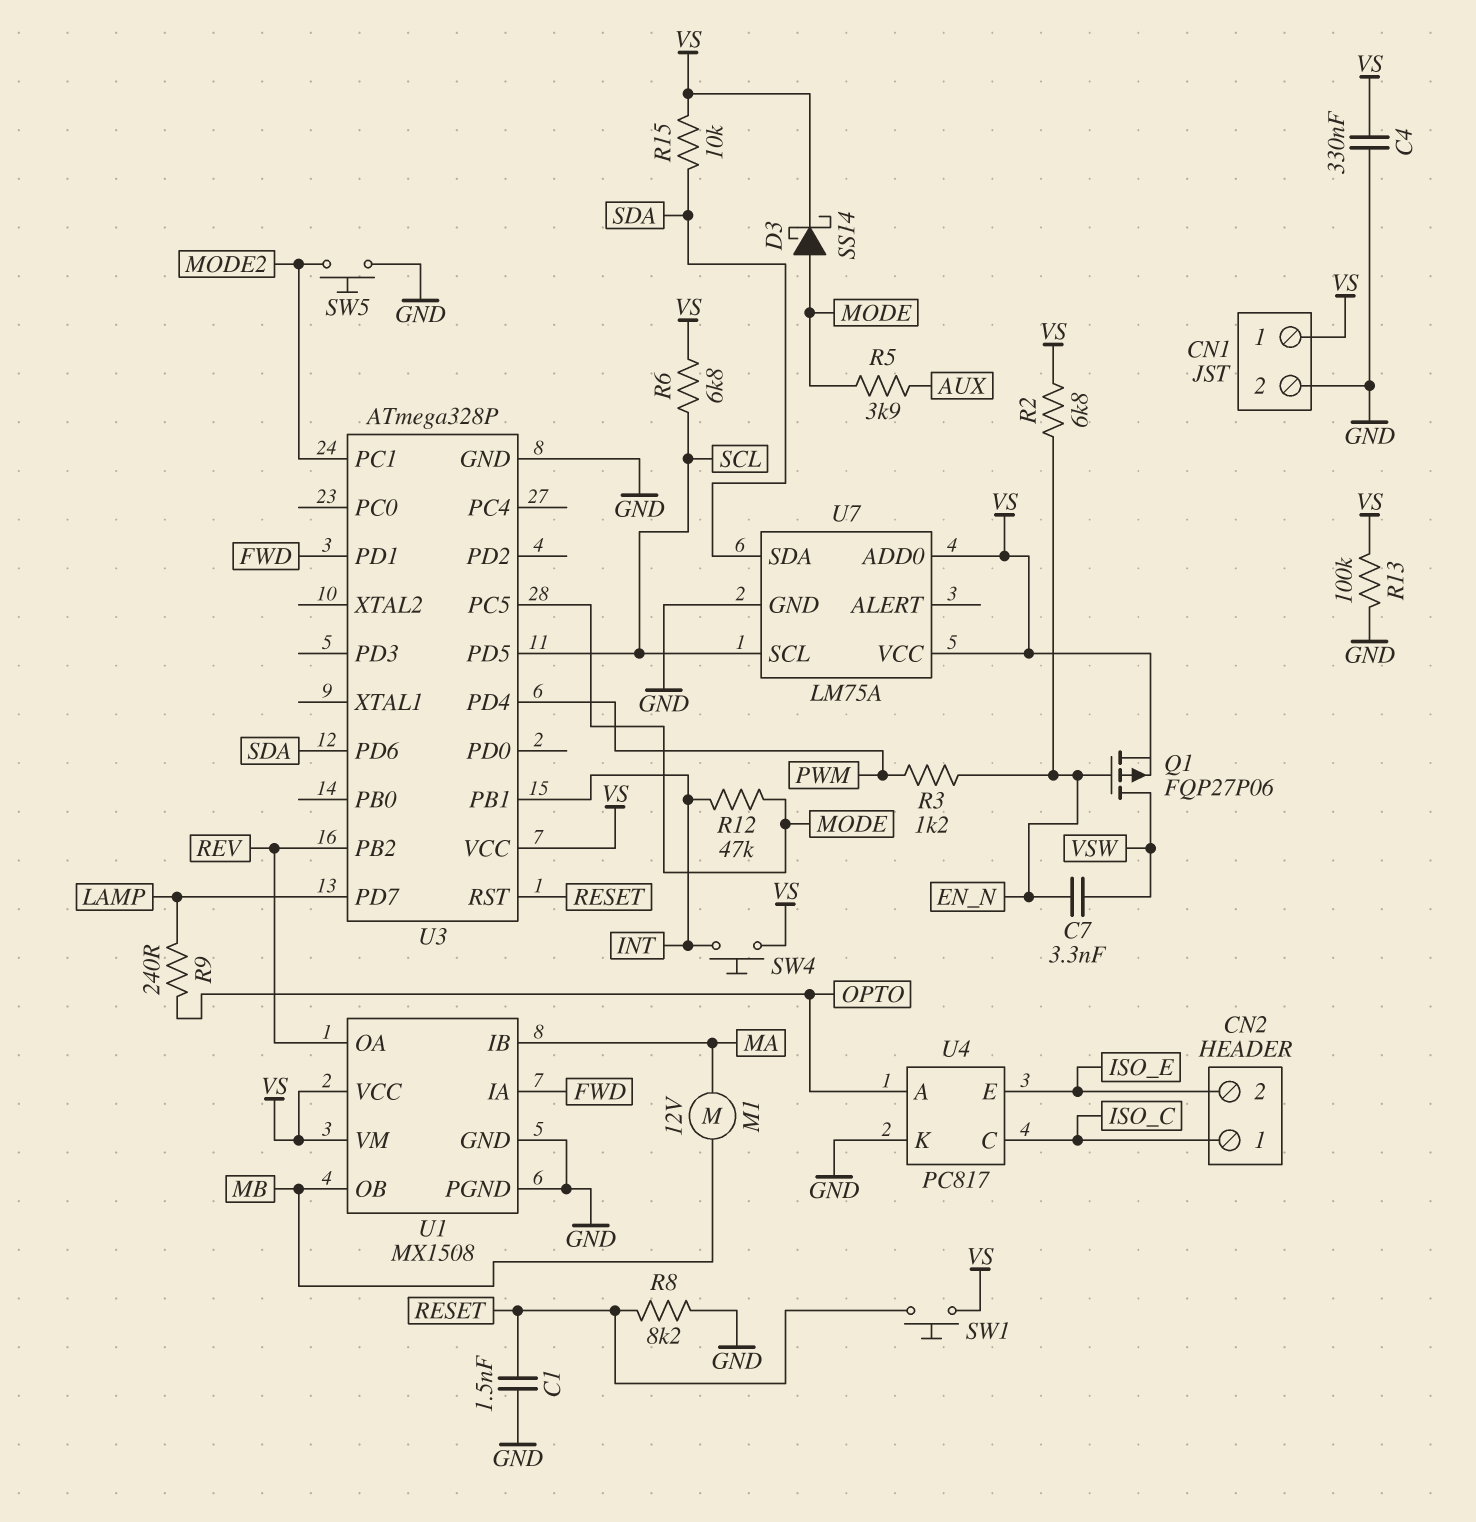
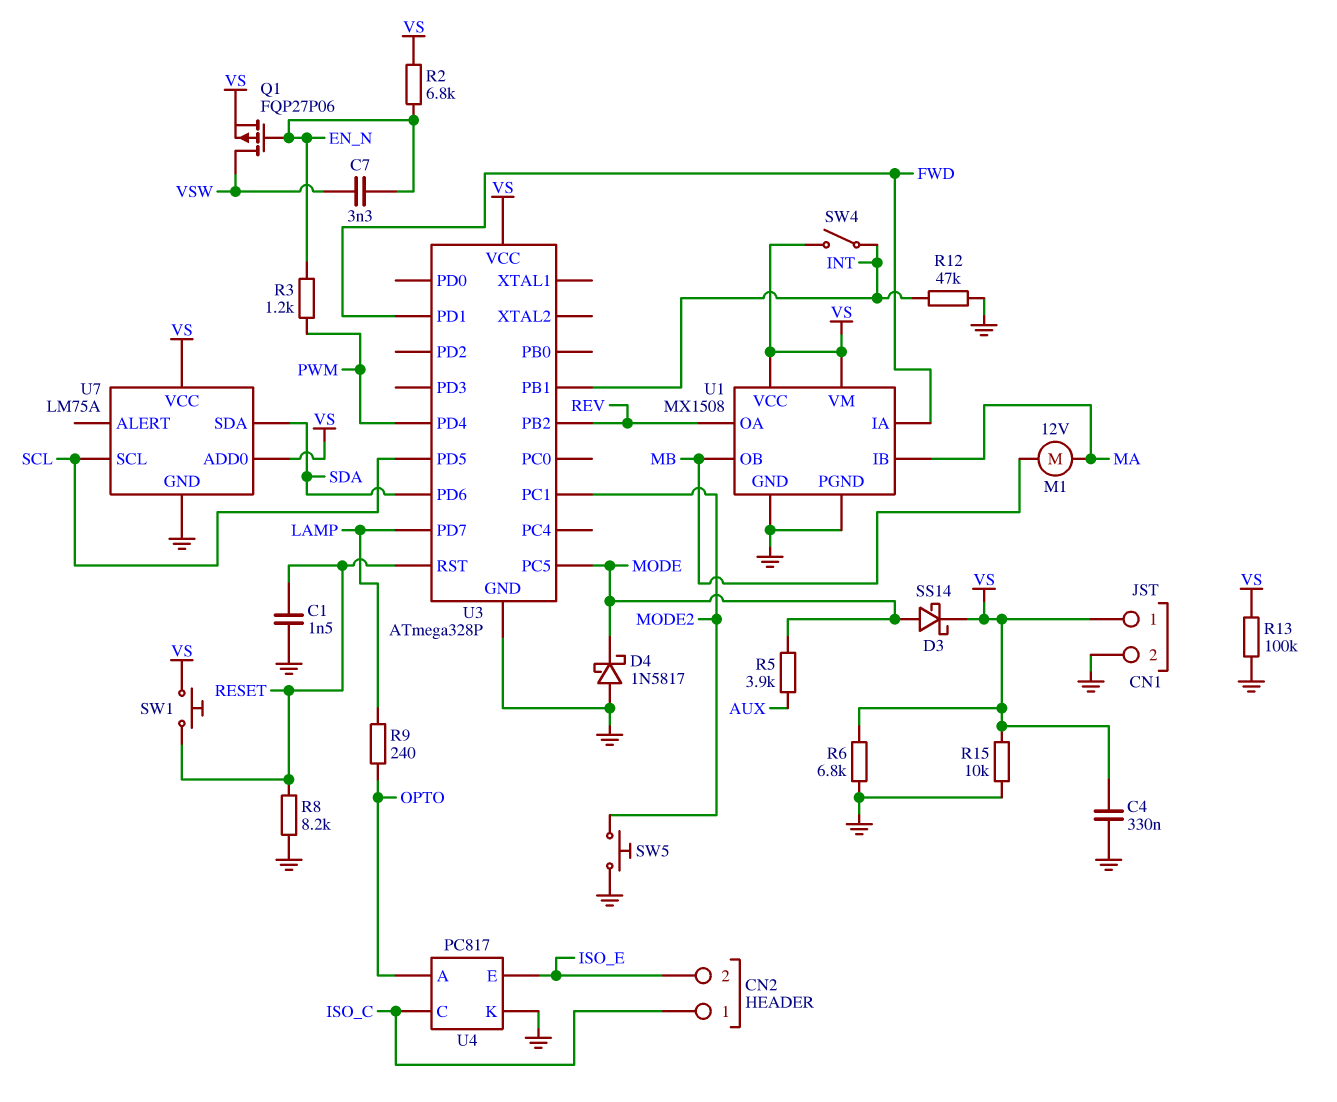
D4: none -> schottky 1N5817 (A GND, K MODE)
R6: 6.8k (SCL, VS) -> 6.8k (GND, VS)
R12: 47k (INT, MODE) -> 47k (GND, INT)
R15: 10k (SDA, VS) -> 10k (GND, VS)
SW4: button (INT, VS) -> switch (INT, VS)

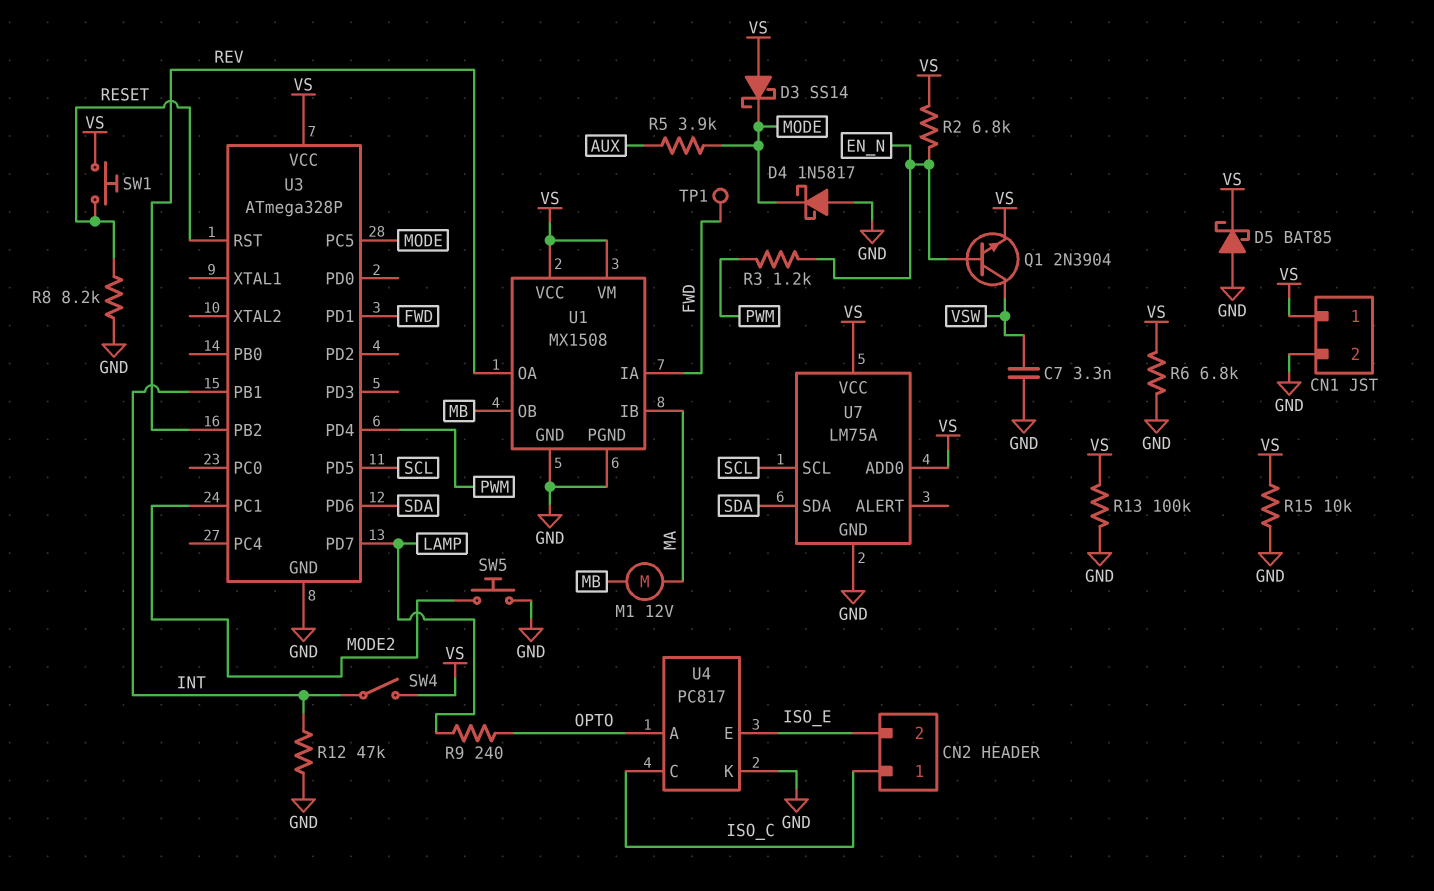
C1: 1.5nF (GND, RESET) -> none
C4: 330nF (GND, VS) -> none
C7: 3.3nF (EN_N, VSW) -> 3.3nF (GND, VSW)
D3: schottky SS14 (A MODE, K VS) -> schottky SS14 (A VS, K MODE)
D5: none -> schottky BAT85 (A GND, K VS)
Q1: PMOS FQP27P06 (G EN_N, D VSW, S VS) -> NPN 2N3904 (B EN_N, C VSW, E VS)
TP1: none -> test point (FWD)

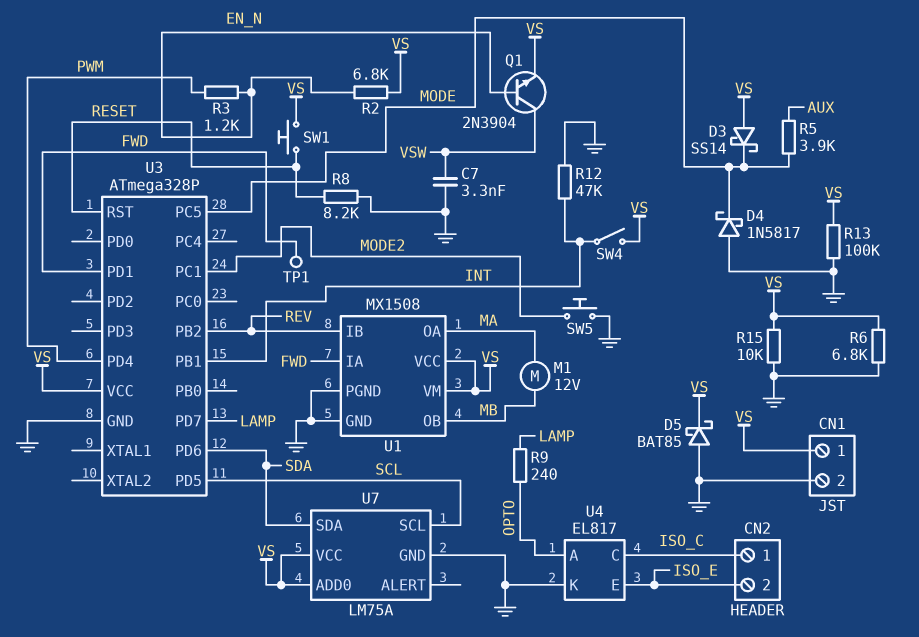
U1 pin IB: MA -> REV
U1 pin OA: REV -> MA
U4: PC817 -> EL817

